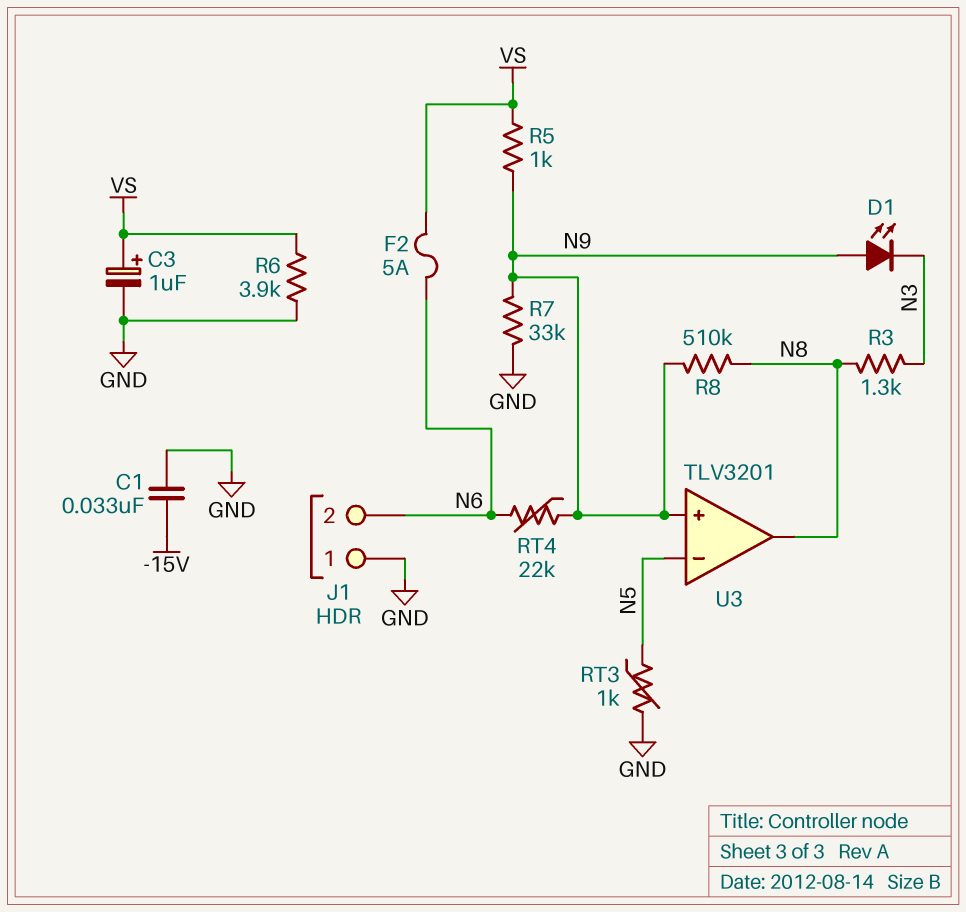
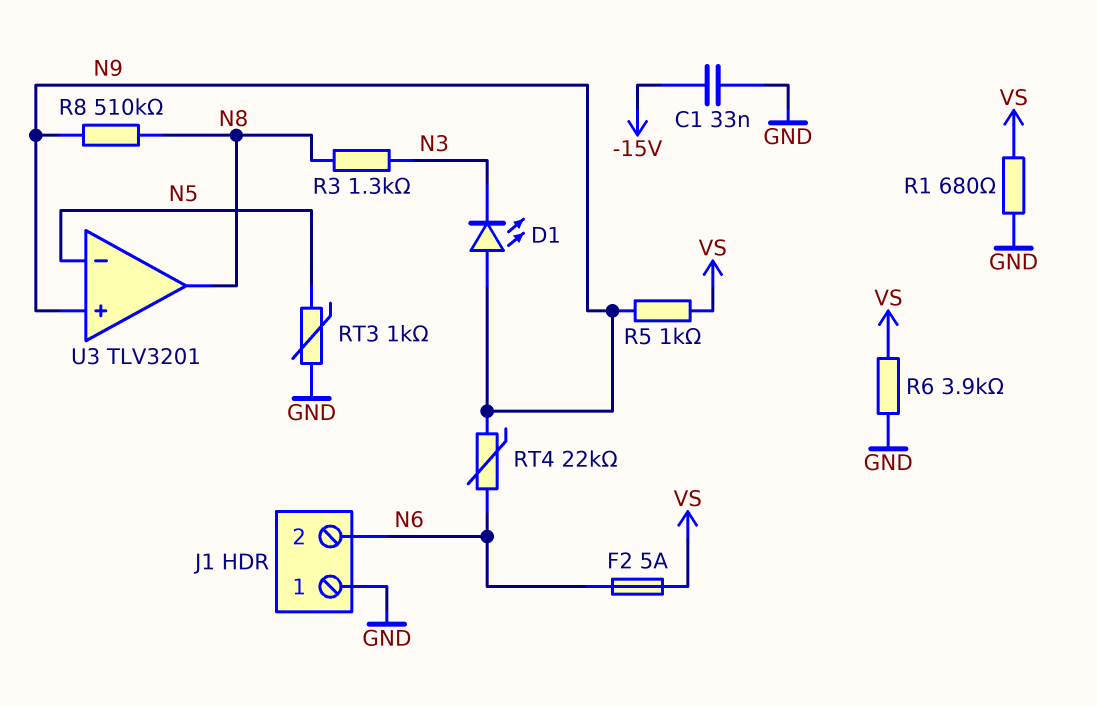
C3: 1uF (plus VS, minus GND) -> none
R1: none -> 680 (GND, VS)
R7: 33k (GND, N9) -> none

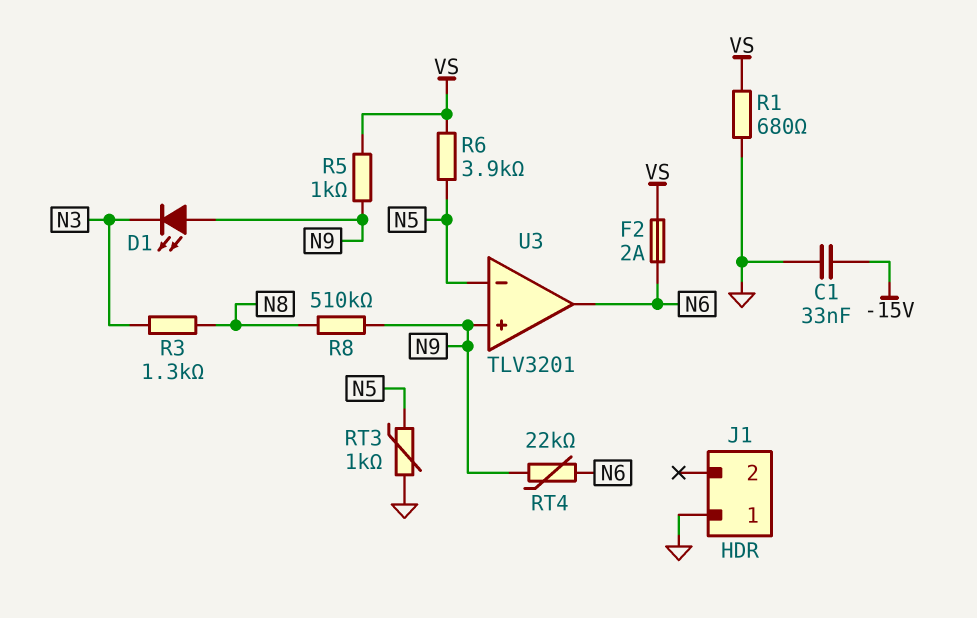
F2: 5A (N6, VS) -> 2A (N6, VS)
J1 pin 2: N6 -> none
R6: 3.9k (GND, VS) -> 3.9k (N5, VS)
U3 pin out: N8 -> N6

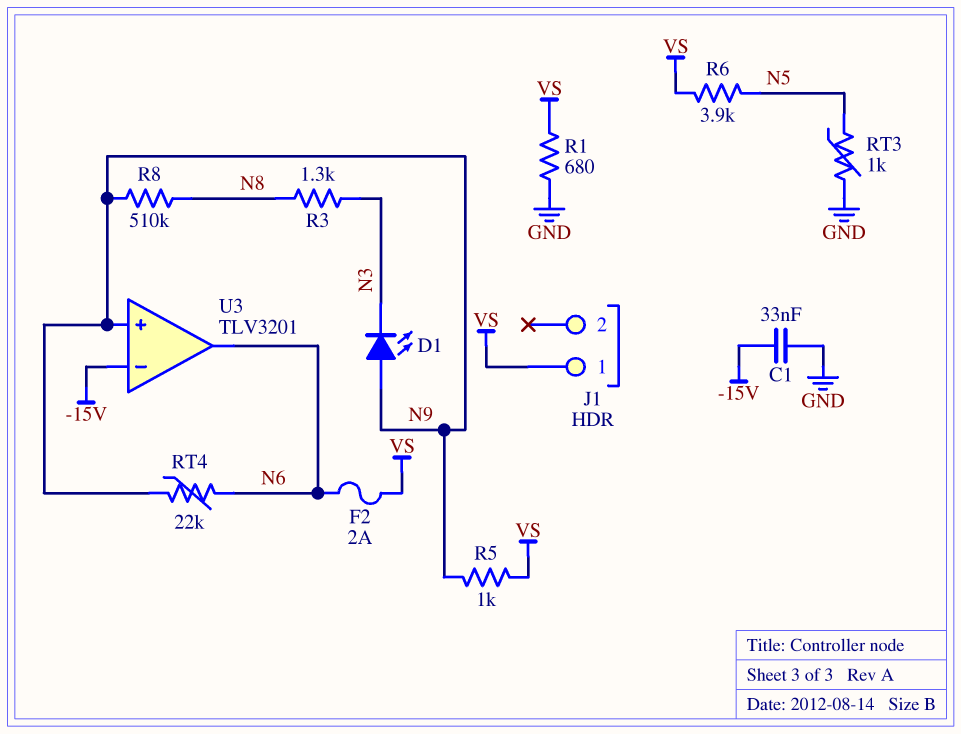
J1 pin 1: GND -> VS
U3 pin in-: N5 -> -15V

